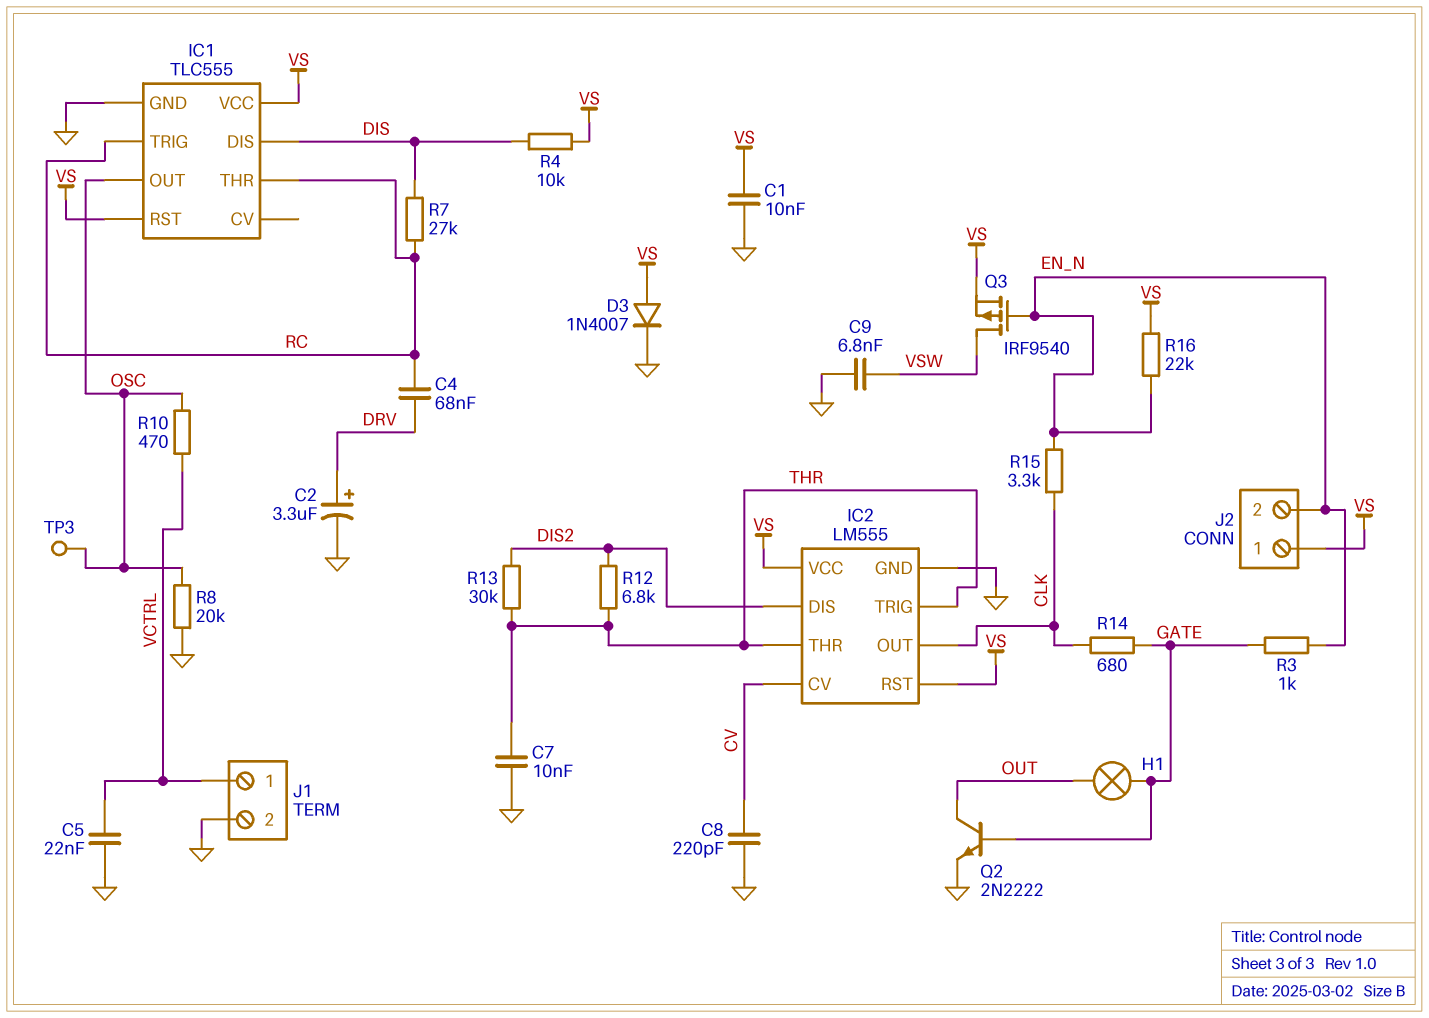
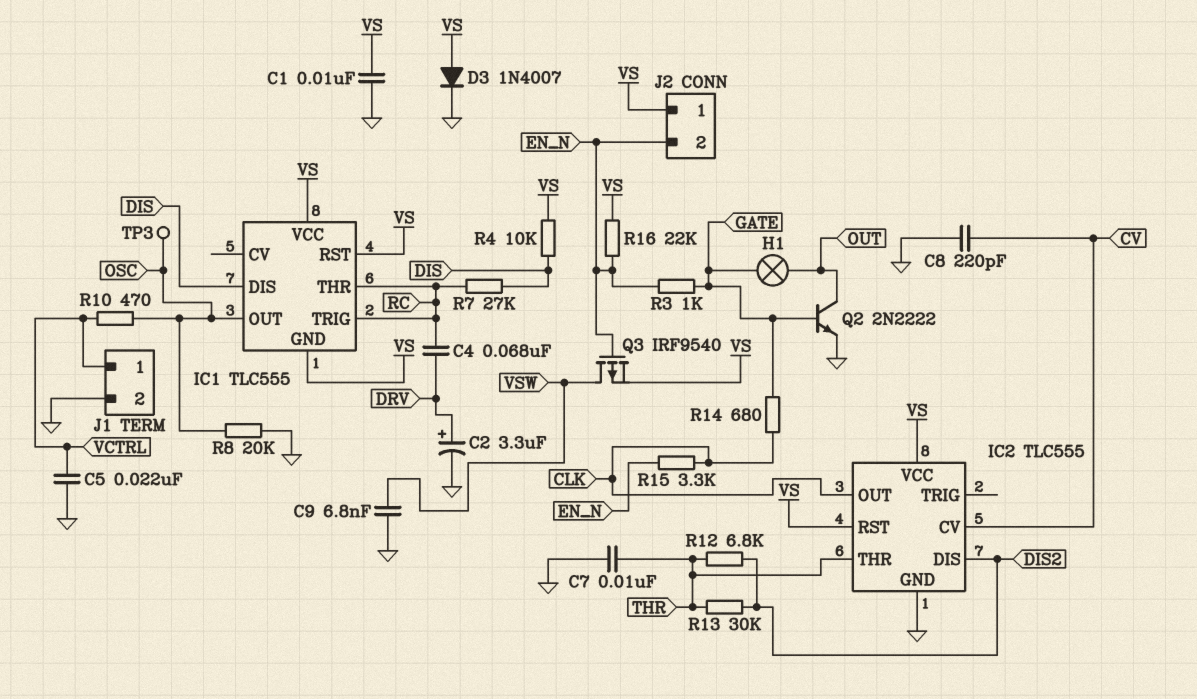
IC1 pin GND: GND -> VS
IC2: LM555 -> TLC555
IC2 pin TRIG: THR -> none

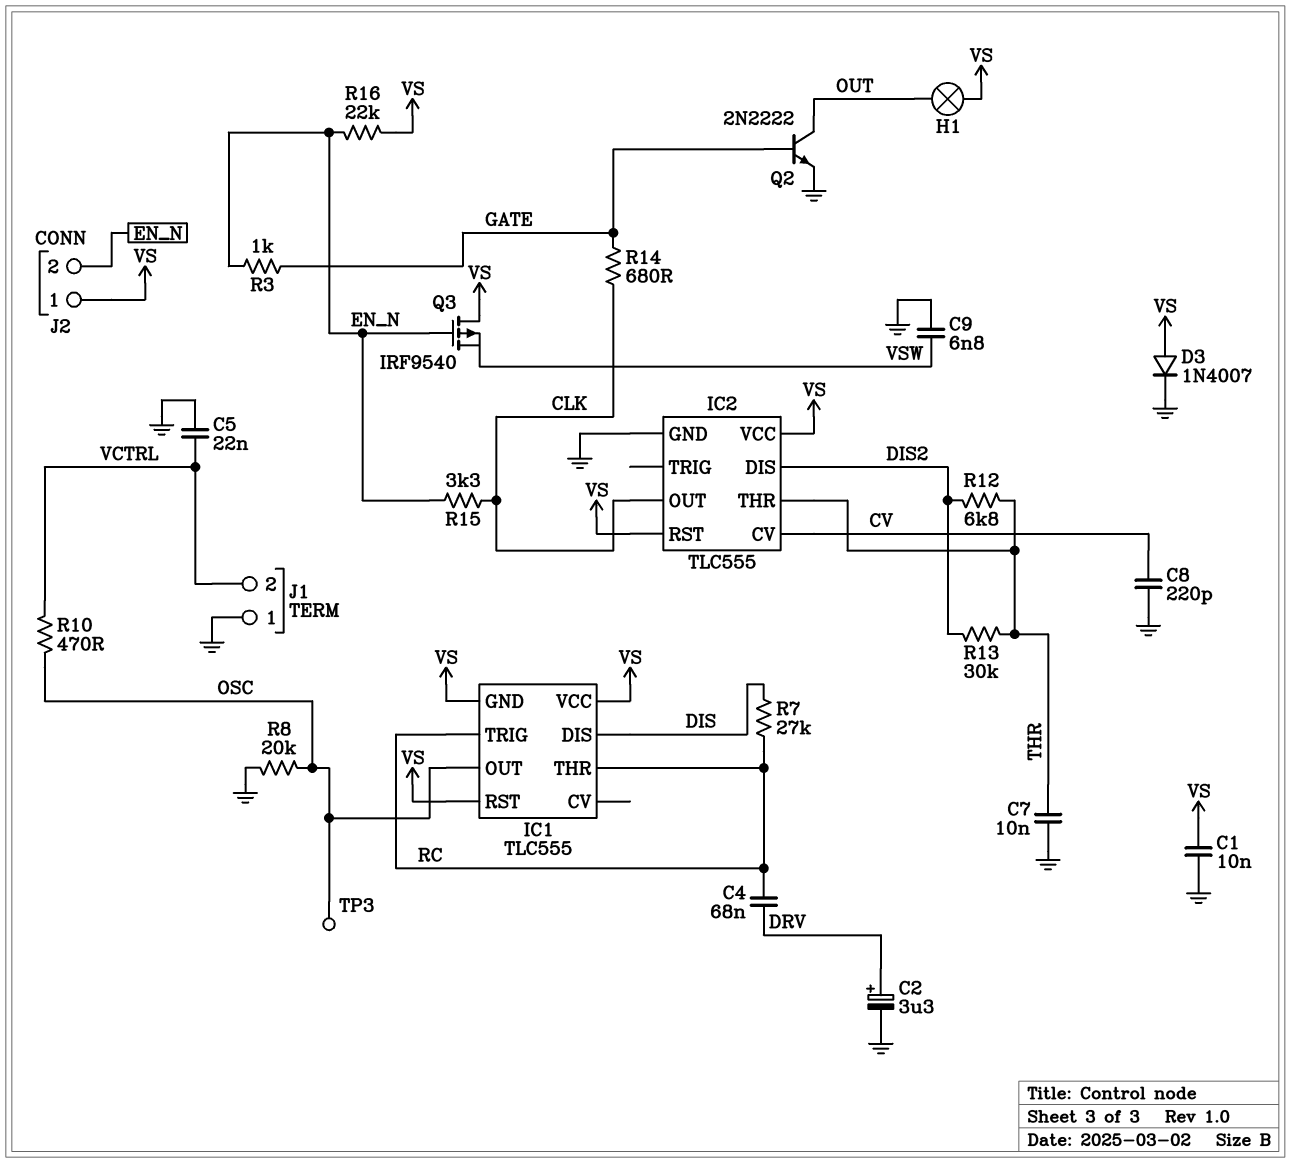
H1: lamp (GATE, OUT) -> lamp (OUT, VS)
J1 pin 1: VCTRL -> GND
J1 pin 2: GND -> VCTRL
Q3: PMOS IRF9540 (G EN_N, D VSW, S VS) -> PMOS IRF9540 (G EN_N, D VS, S VSW)
R4: 10k (DIS, VS) -> none

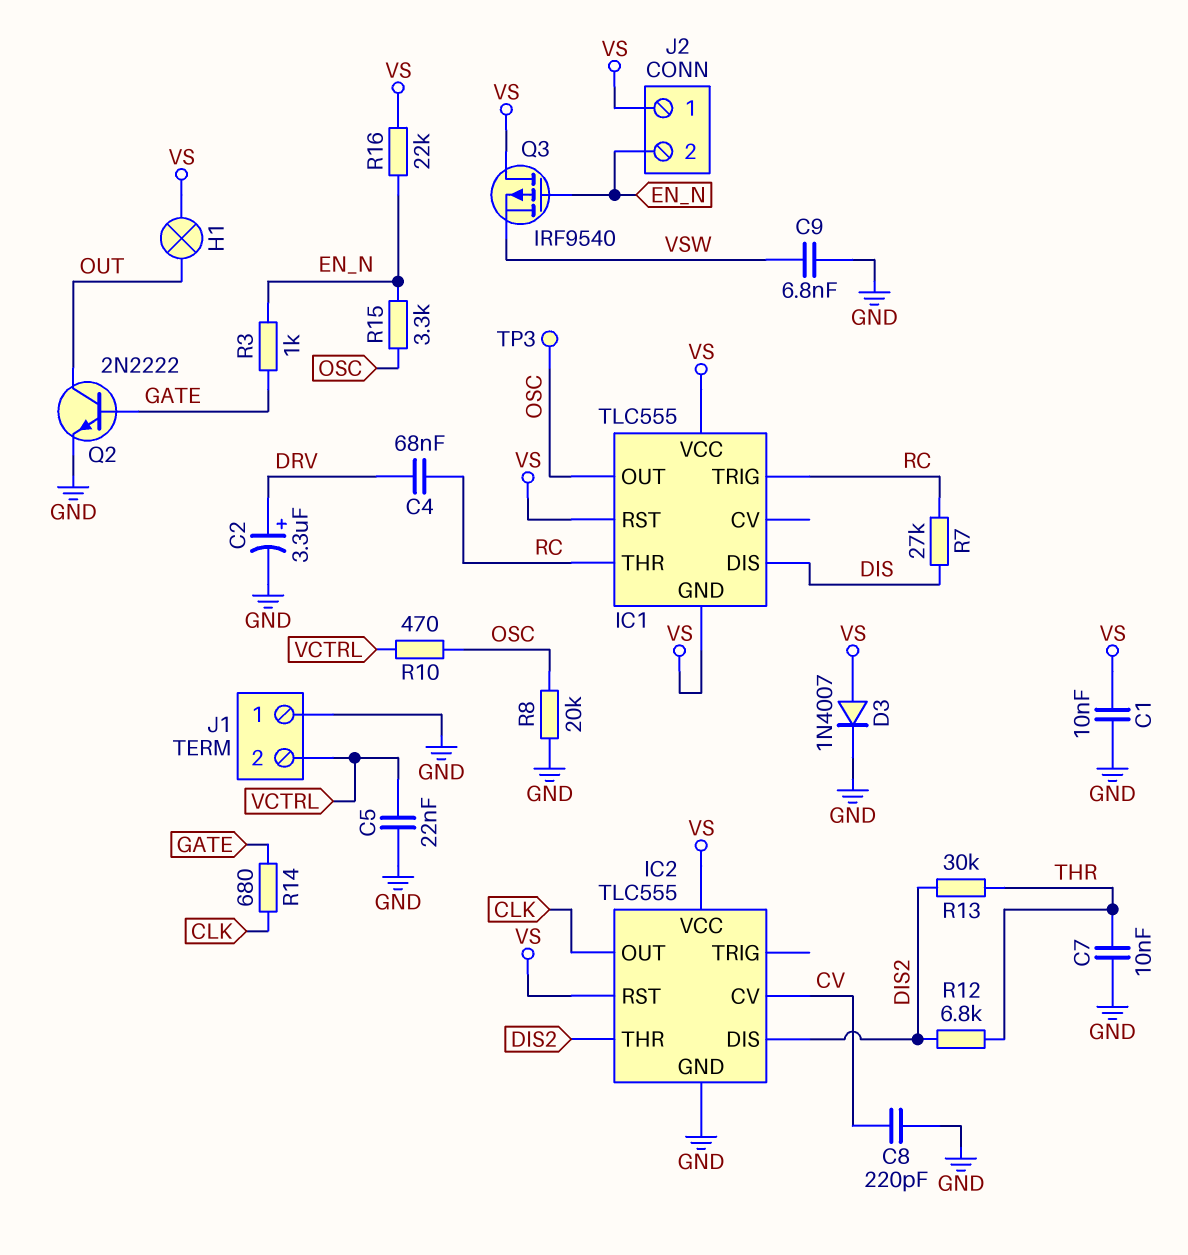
IC2 pin THR: THR -> DIS2
R15: 3.3k (CLK, EN_N) -> 3.3k (EN_N, OSC)

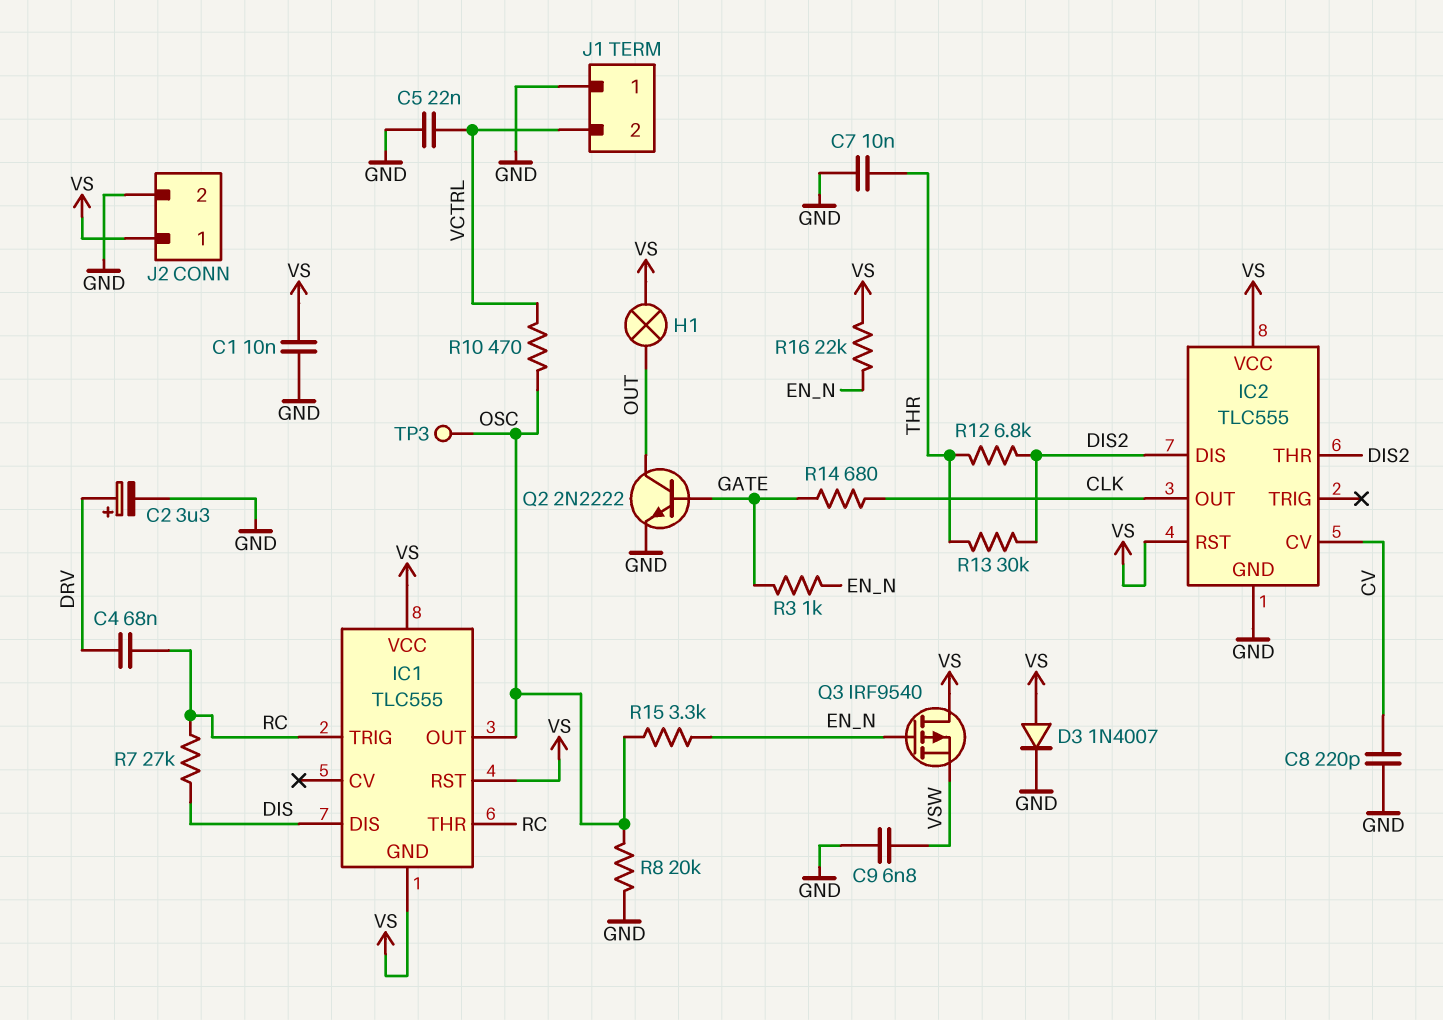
J2 pin 2: EN_N -> GND

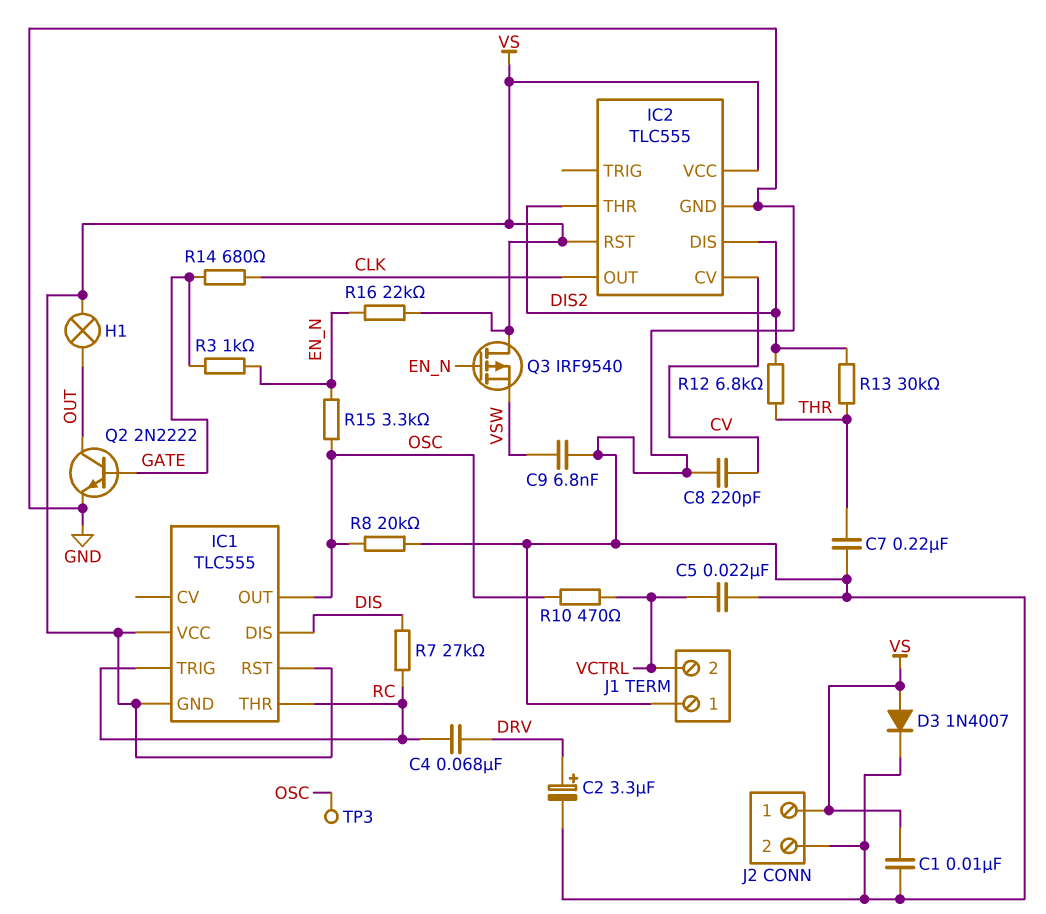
C7: 10nF (GND, THR) -> 220nF (GND, THR)

